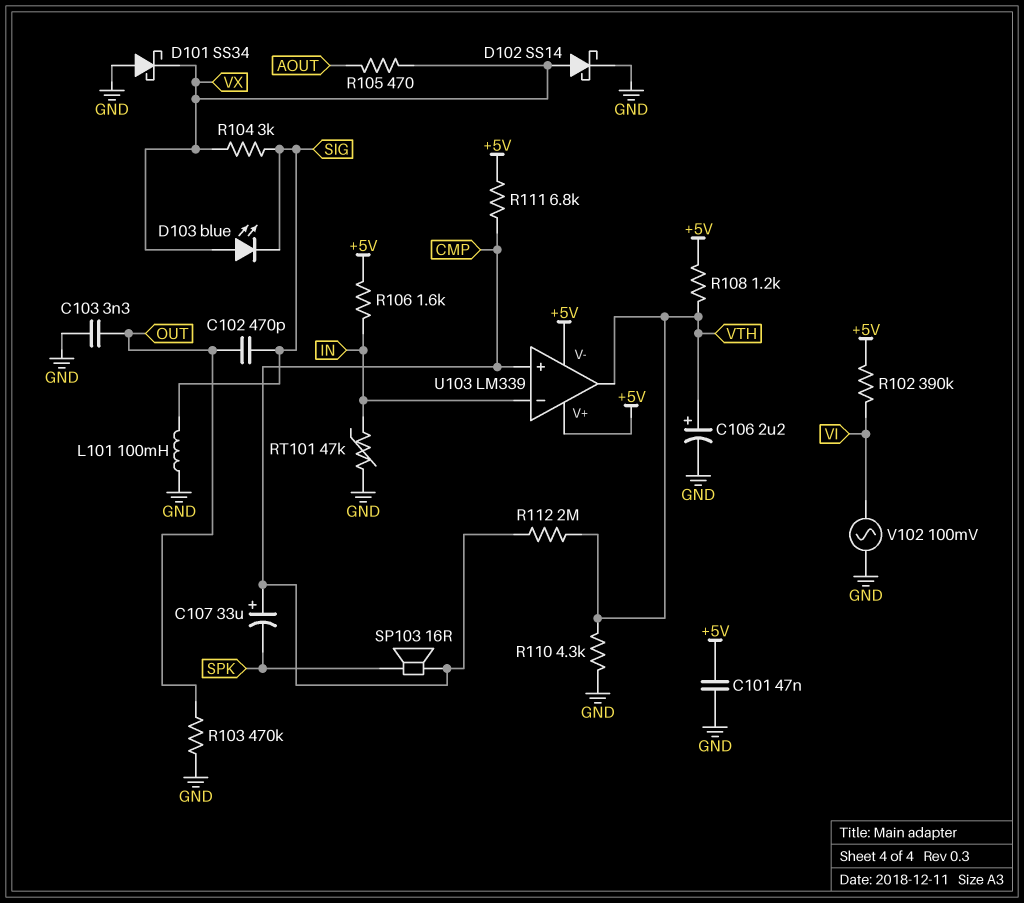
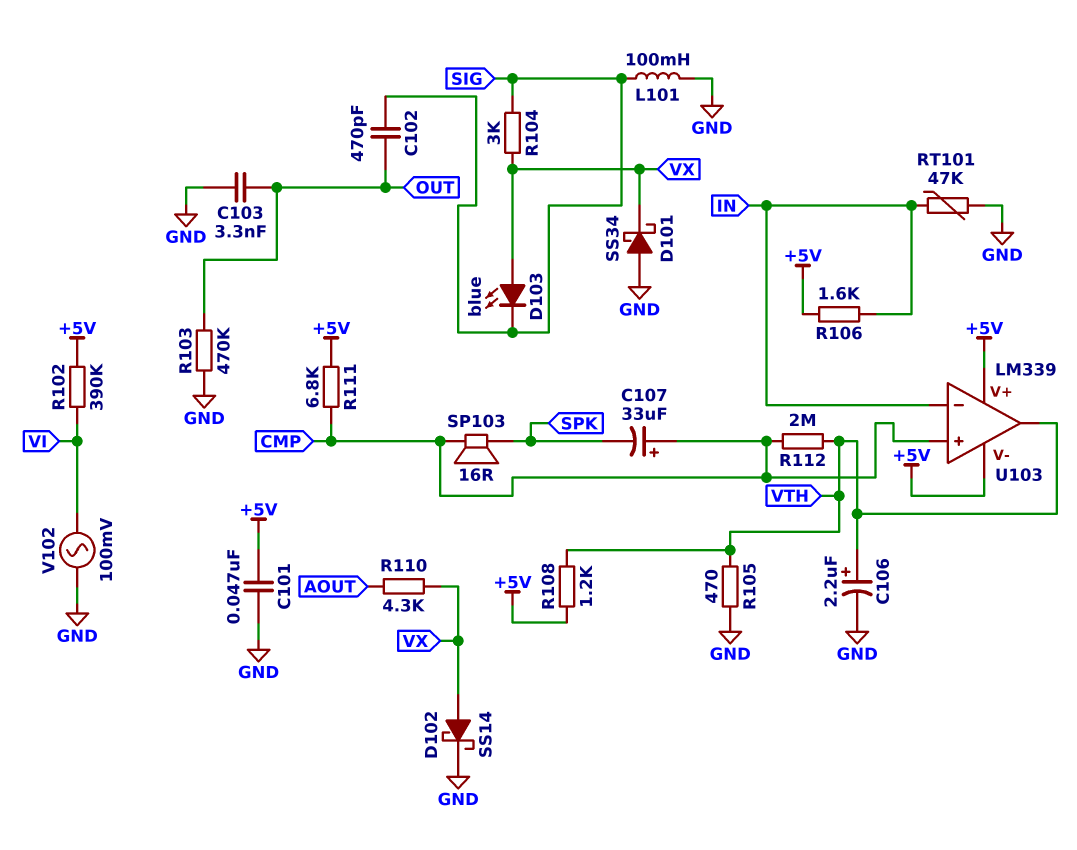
R105: 470 (AOUT, VX) -> 470 (GND, VTH)
R110: 4.3k (GND, VTH) -> 4.3k (AOUT, VX)

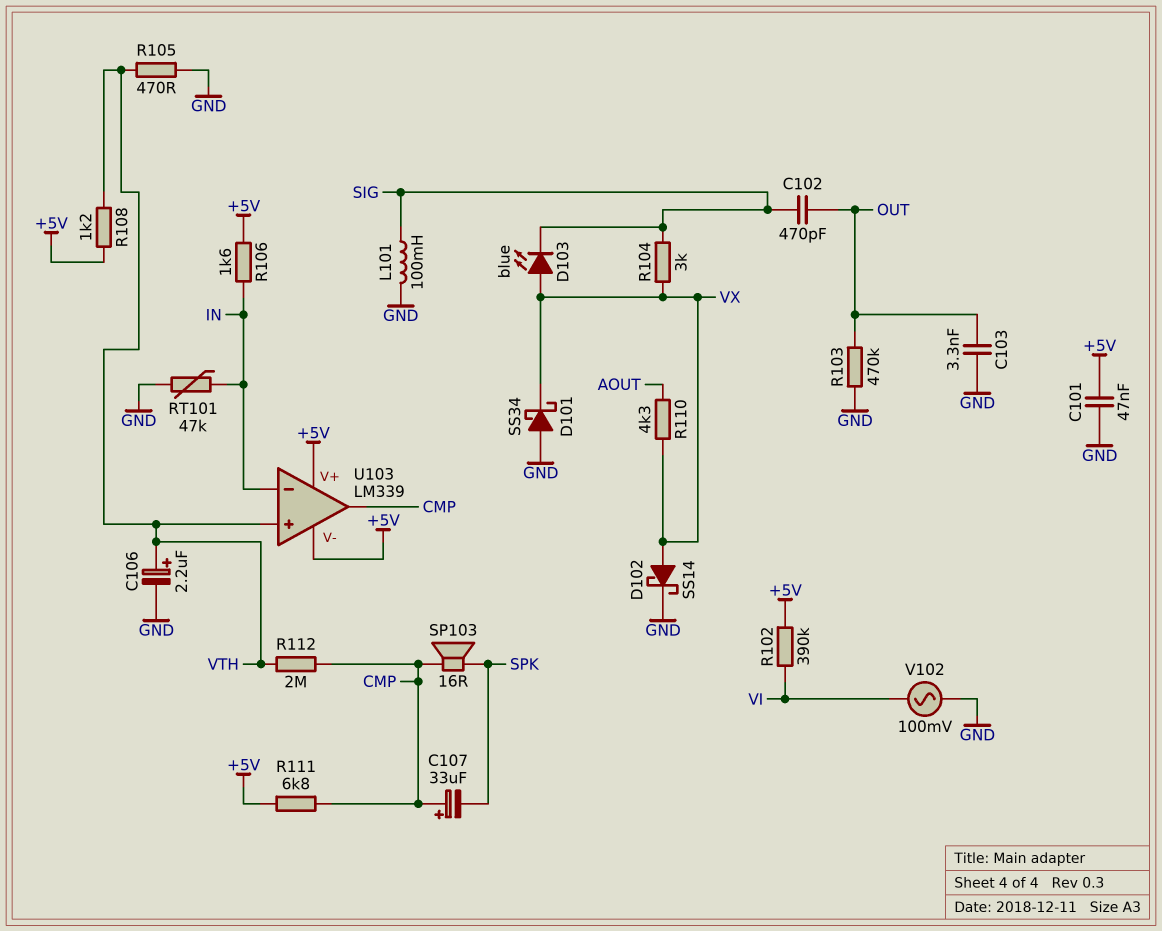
U103 pin in+: CMP -> VTH
U103 pin out: VTH -> CMP

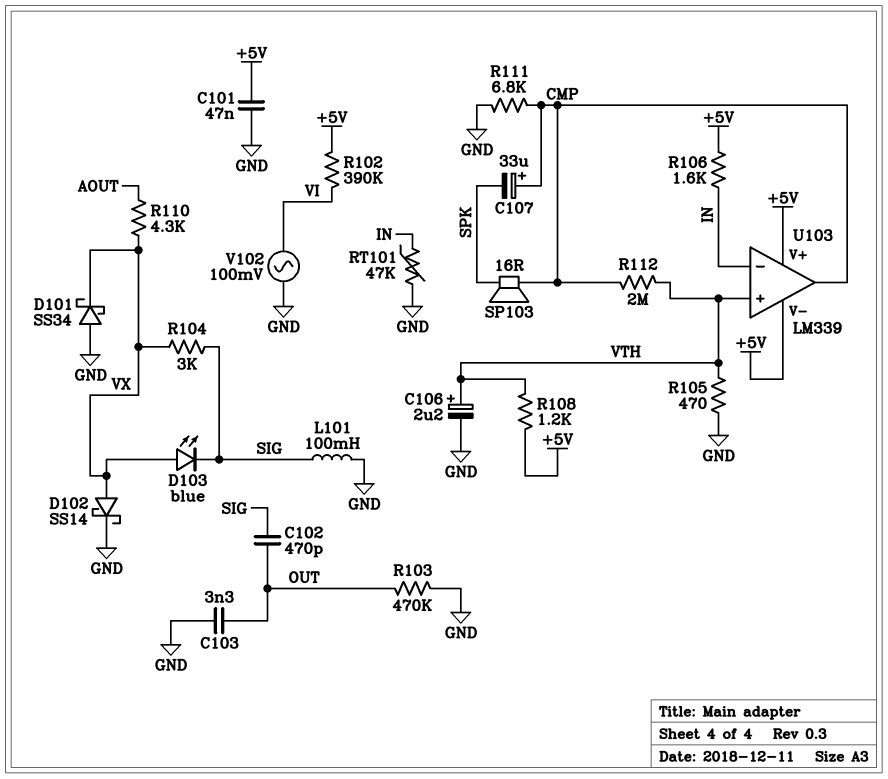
R111: 6.8k (+5V, CMP) -> 6.8k (CMP, GND)

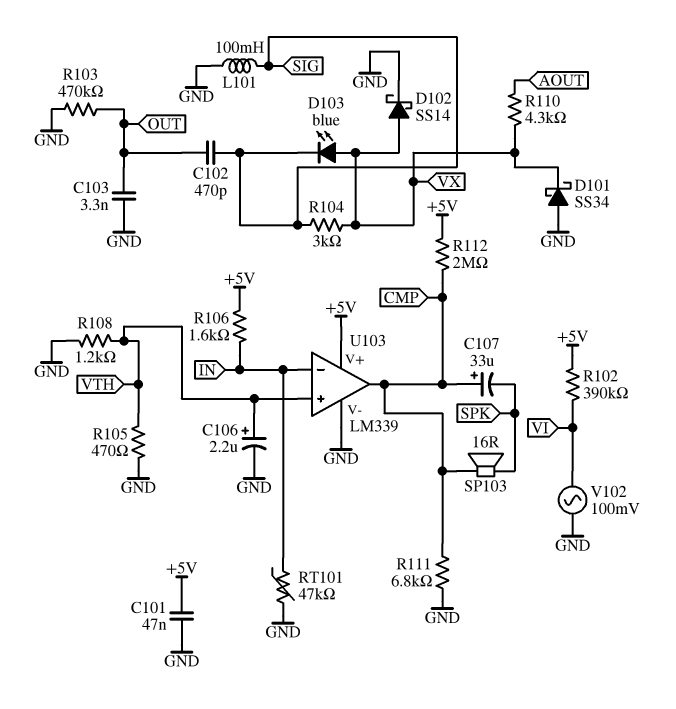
R108: 1.2k (+5V, VTH) -> 1.2k (GND, VTH)
R112: 2M (CMP, VTH) -> 2M (+5V, CMP)
U103 pin V-: +5V -> GND

